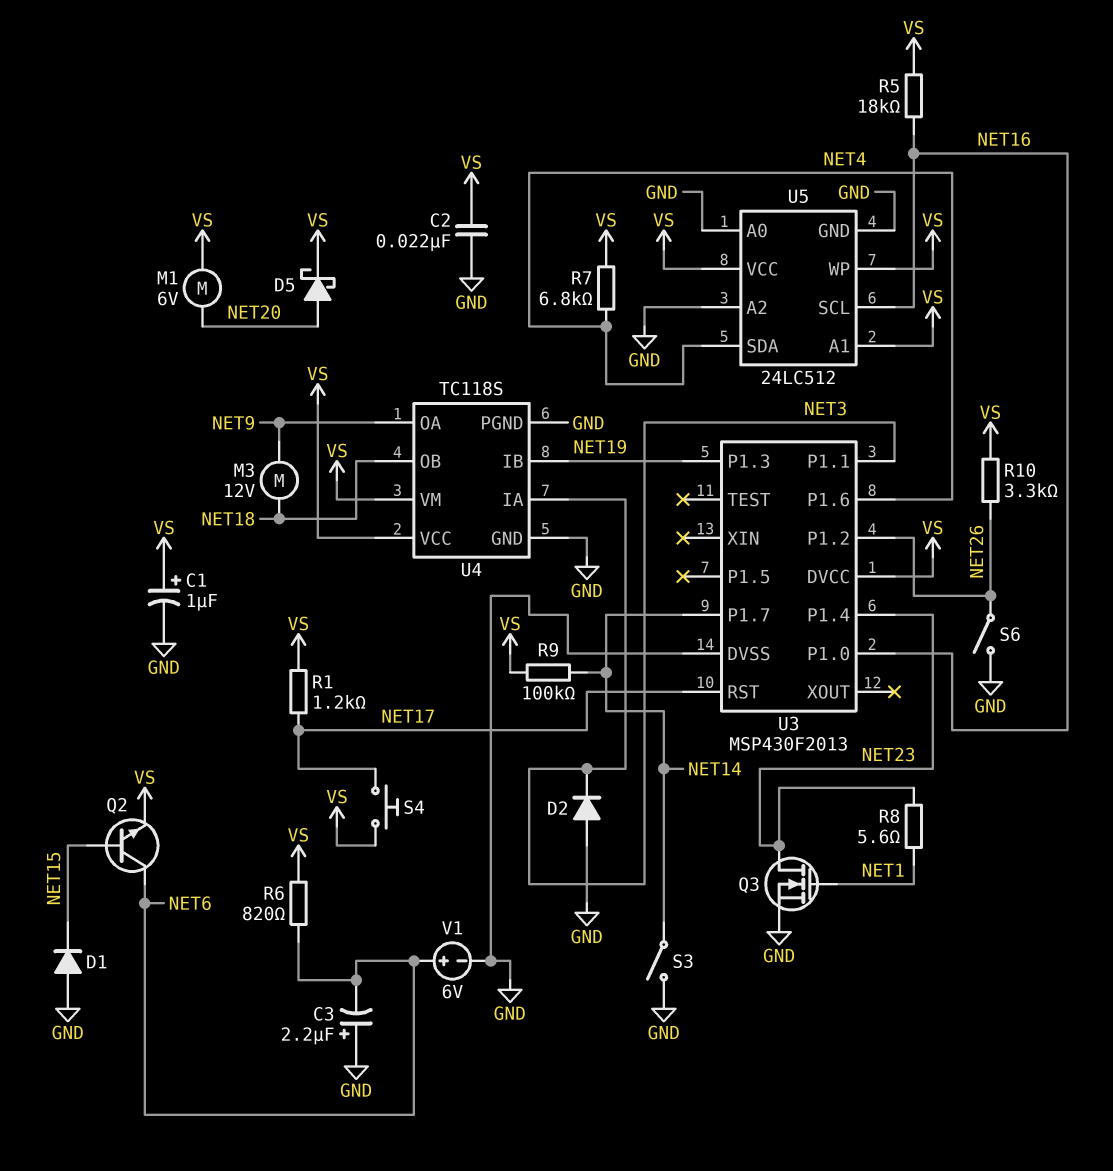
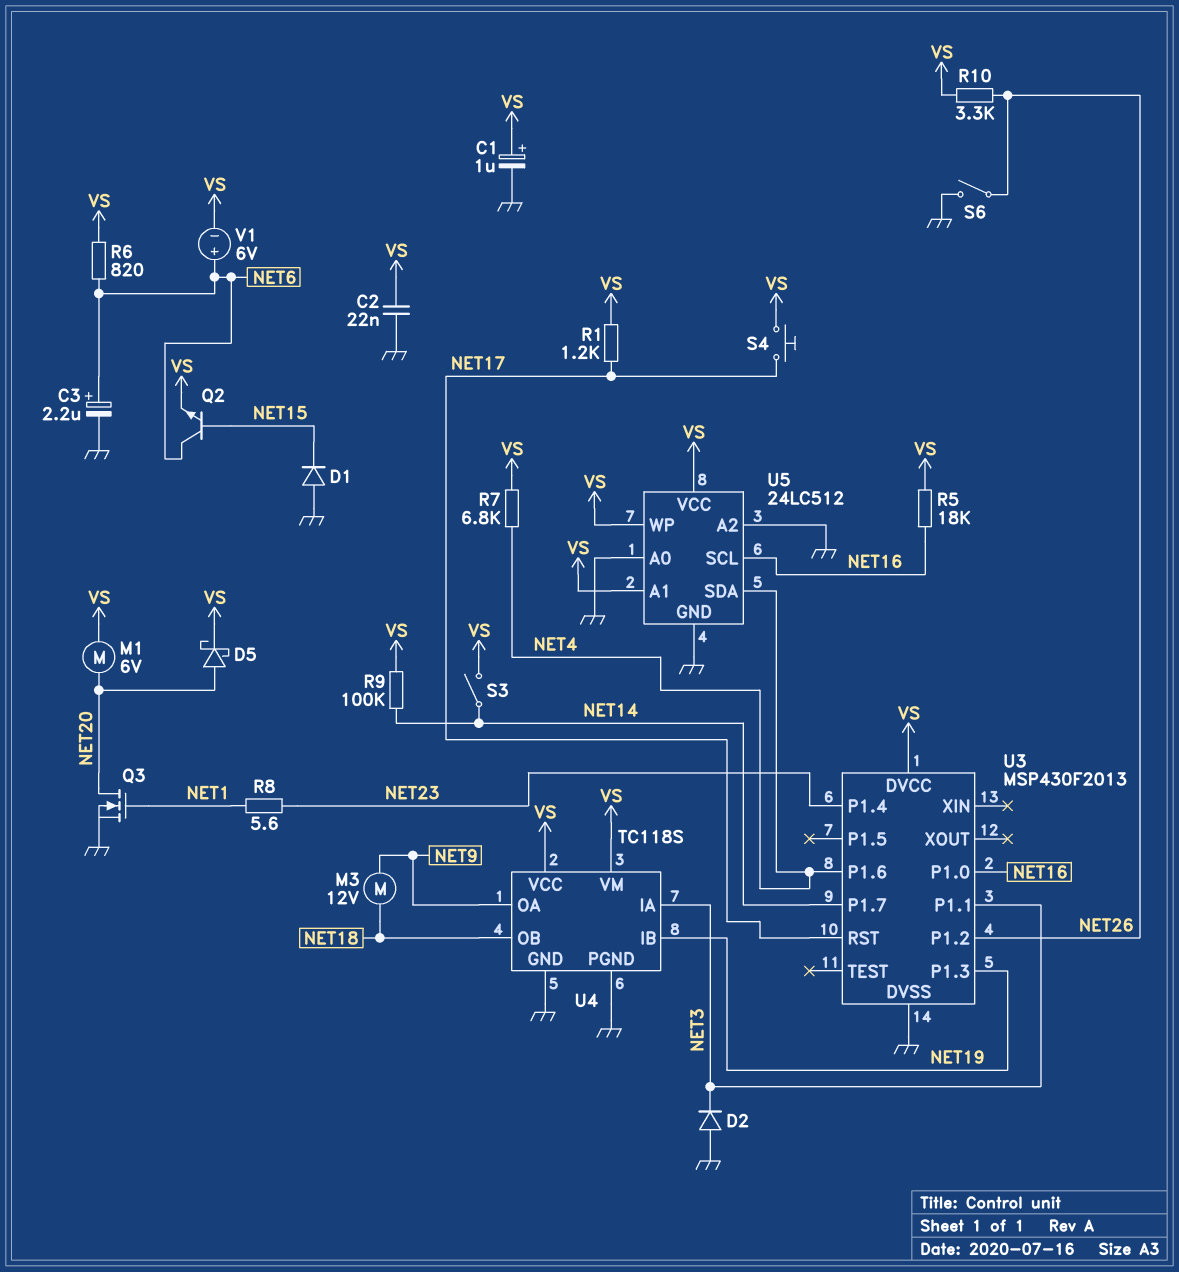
C3: 2.2uF (plus GND, minus NET6) -> 2.2uF (plus NET6, minus GND)
Q3: NMOS (G NET1, D NET23, S GND) -> NMOS (G NET1, D NET20, S GND)
S3: switch (GND, NET14) -> switch (NET14, VS)
V1: 6V (plus NET6, minus GND) -> 6V (plus NET6, minus VS)

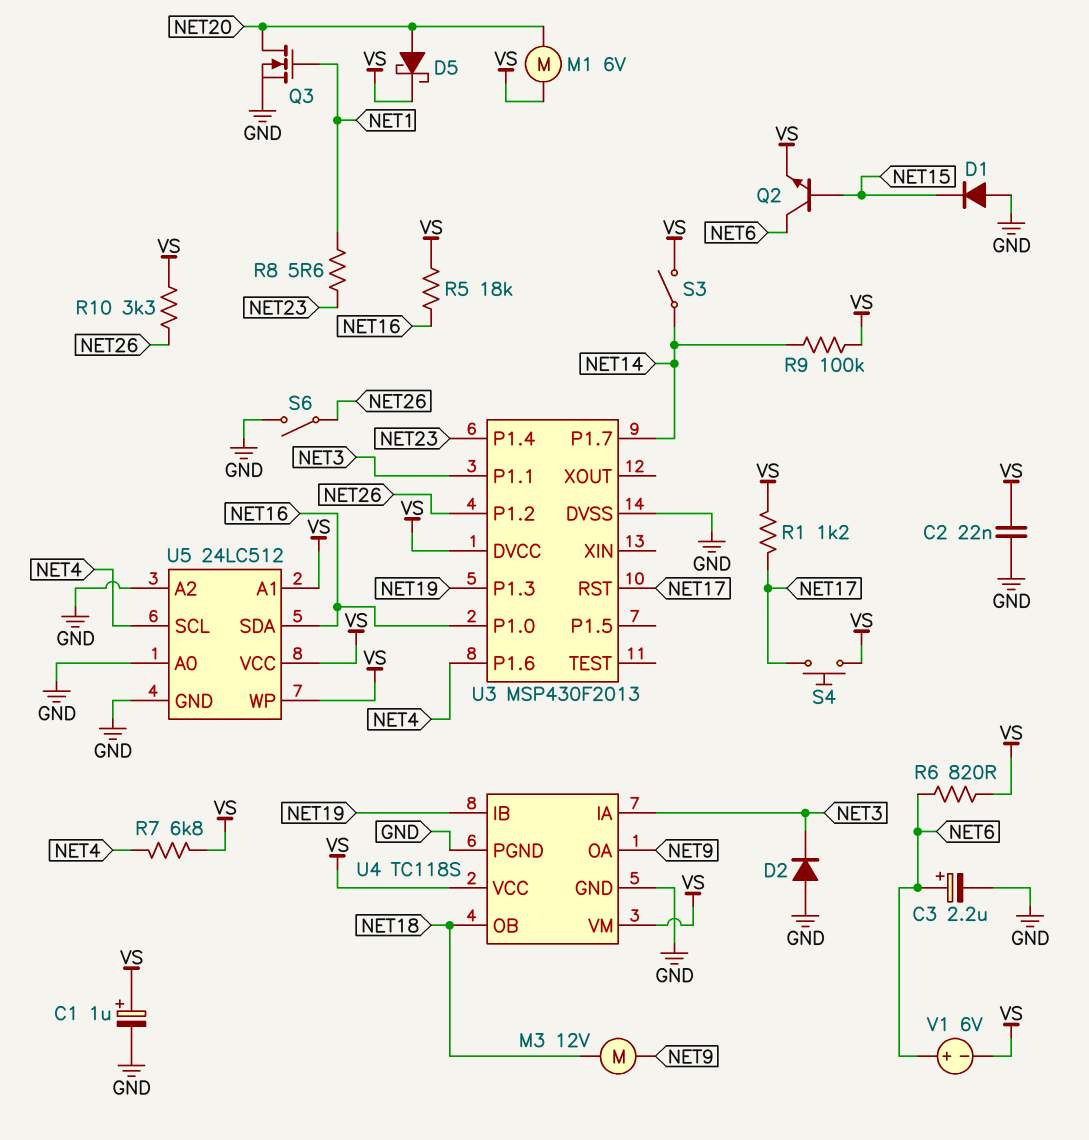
U5 pin SCL: NET16 -> NET4
U5 pin SDA: NET4 -> NET16

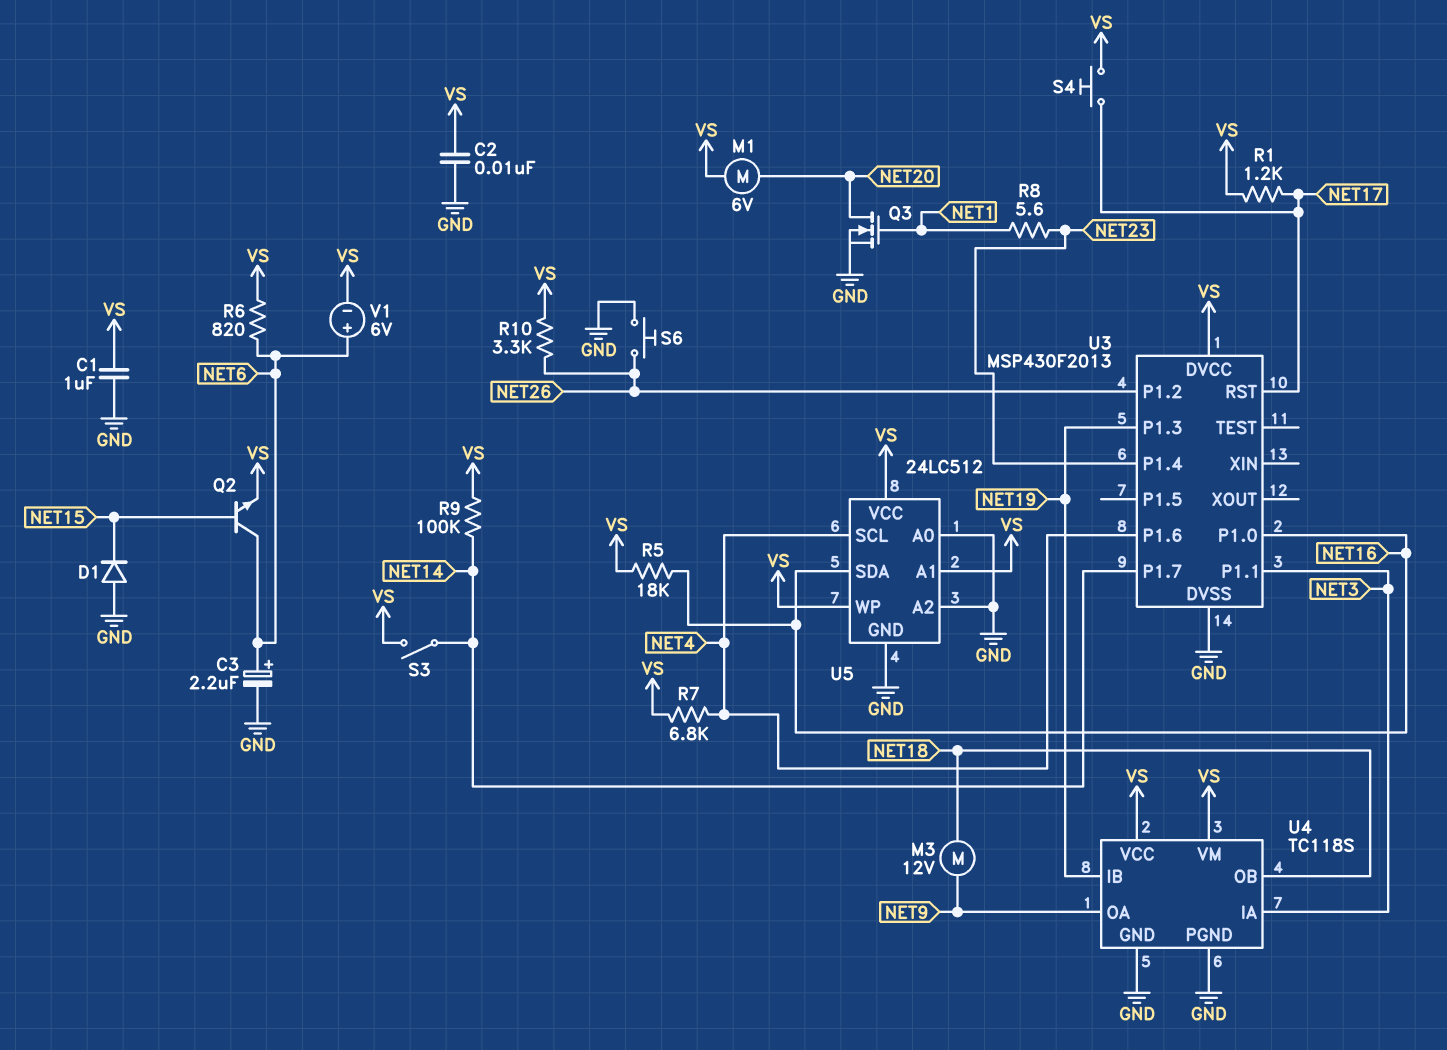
C1: 1uF (plus VS, minus GND) -> 1uF (GND, VS)
C2: 22nF (GND, VS) -> 10nF (GND, VS)
D2: diode (A GND, K NET3) -> none
D5: schottky (A NET20, K VS) -> none
S6: switch (GND, NET26) -> button (GND, NET26)

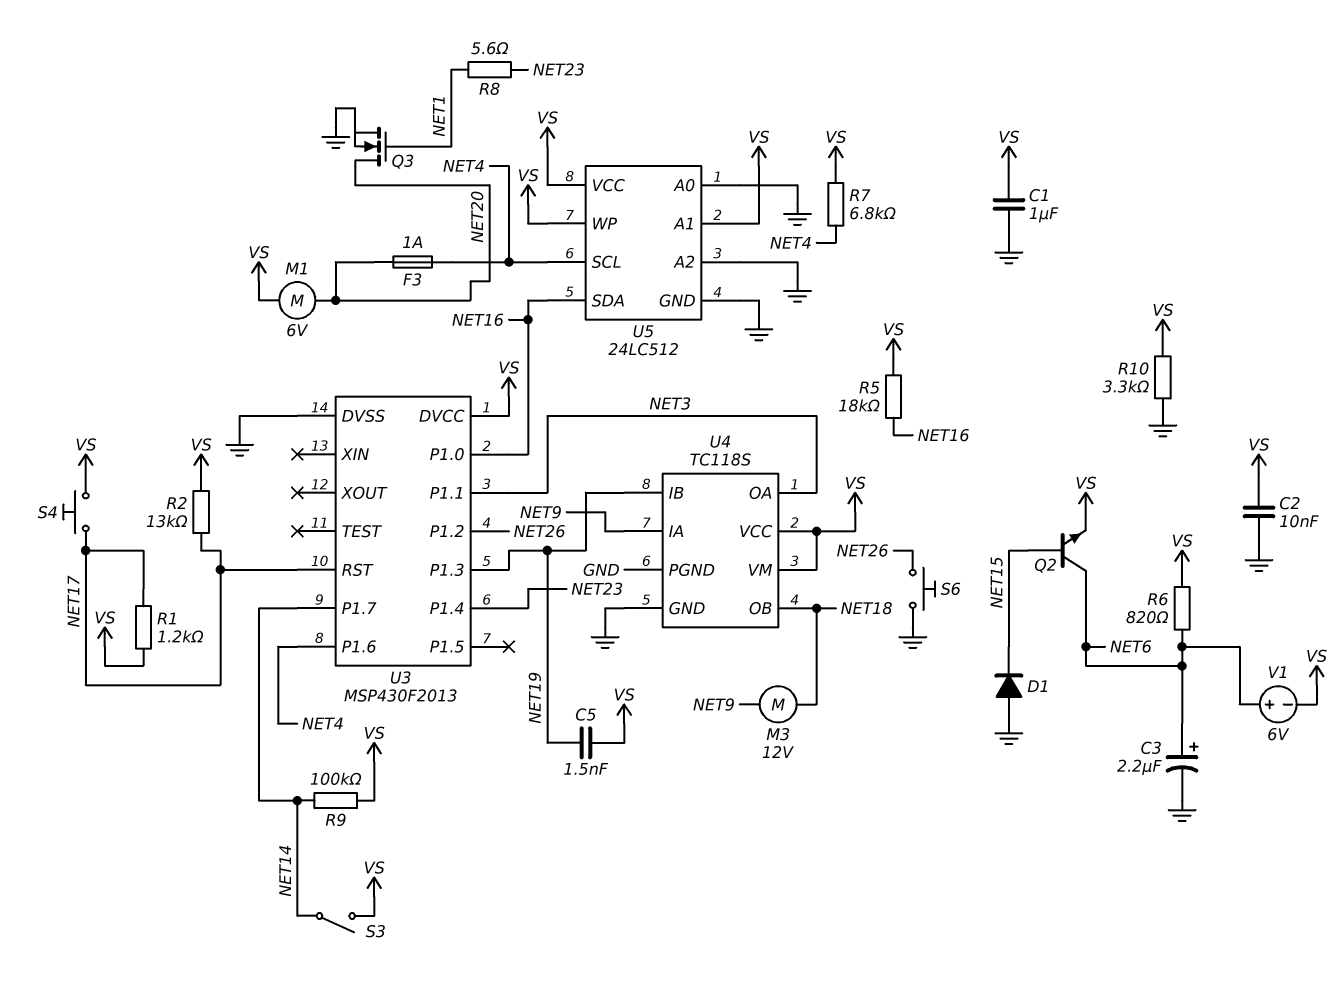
C5: none -> 1.5nF (NET19, VS)
F3: none -> 1A (NET4, NET20)
R2: none -> 13k (NET17, VS)
R10: 3.3k (NET26, VS) -> 3.3k (GND, VS)
U4 pin IA: NET3 -> NET9
U4 pin OA: NET9 -> NET3

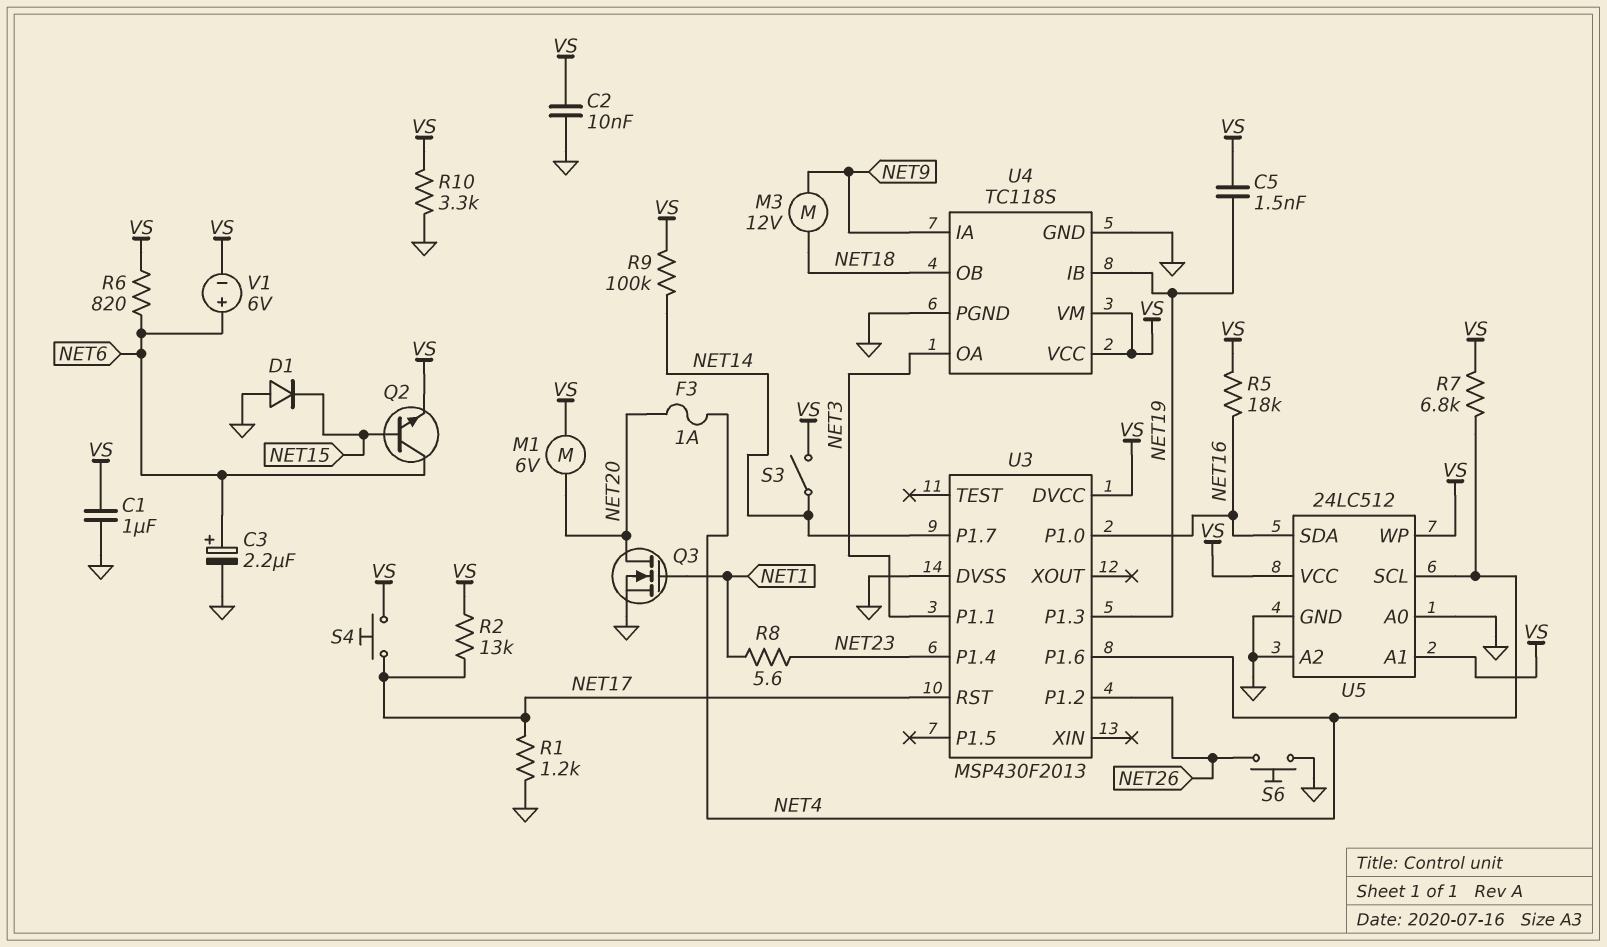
R1: 1.2k (NET17, VS) -> 1.2k (GND, NET17)

